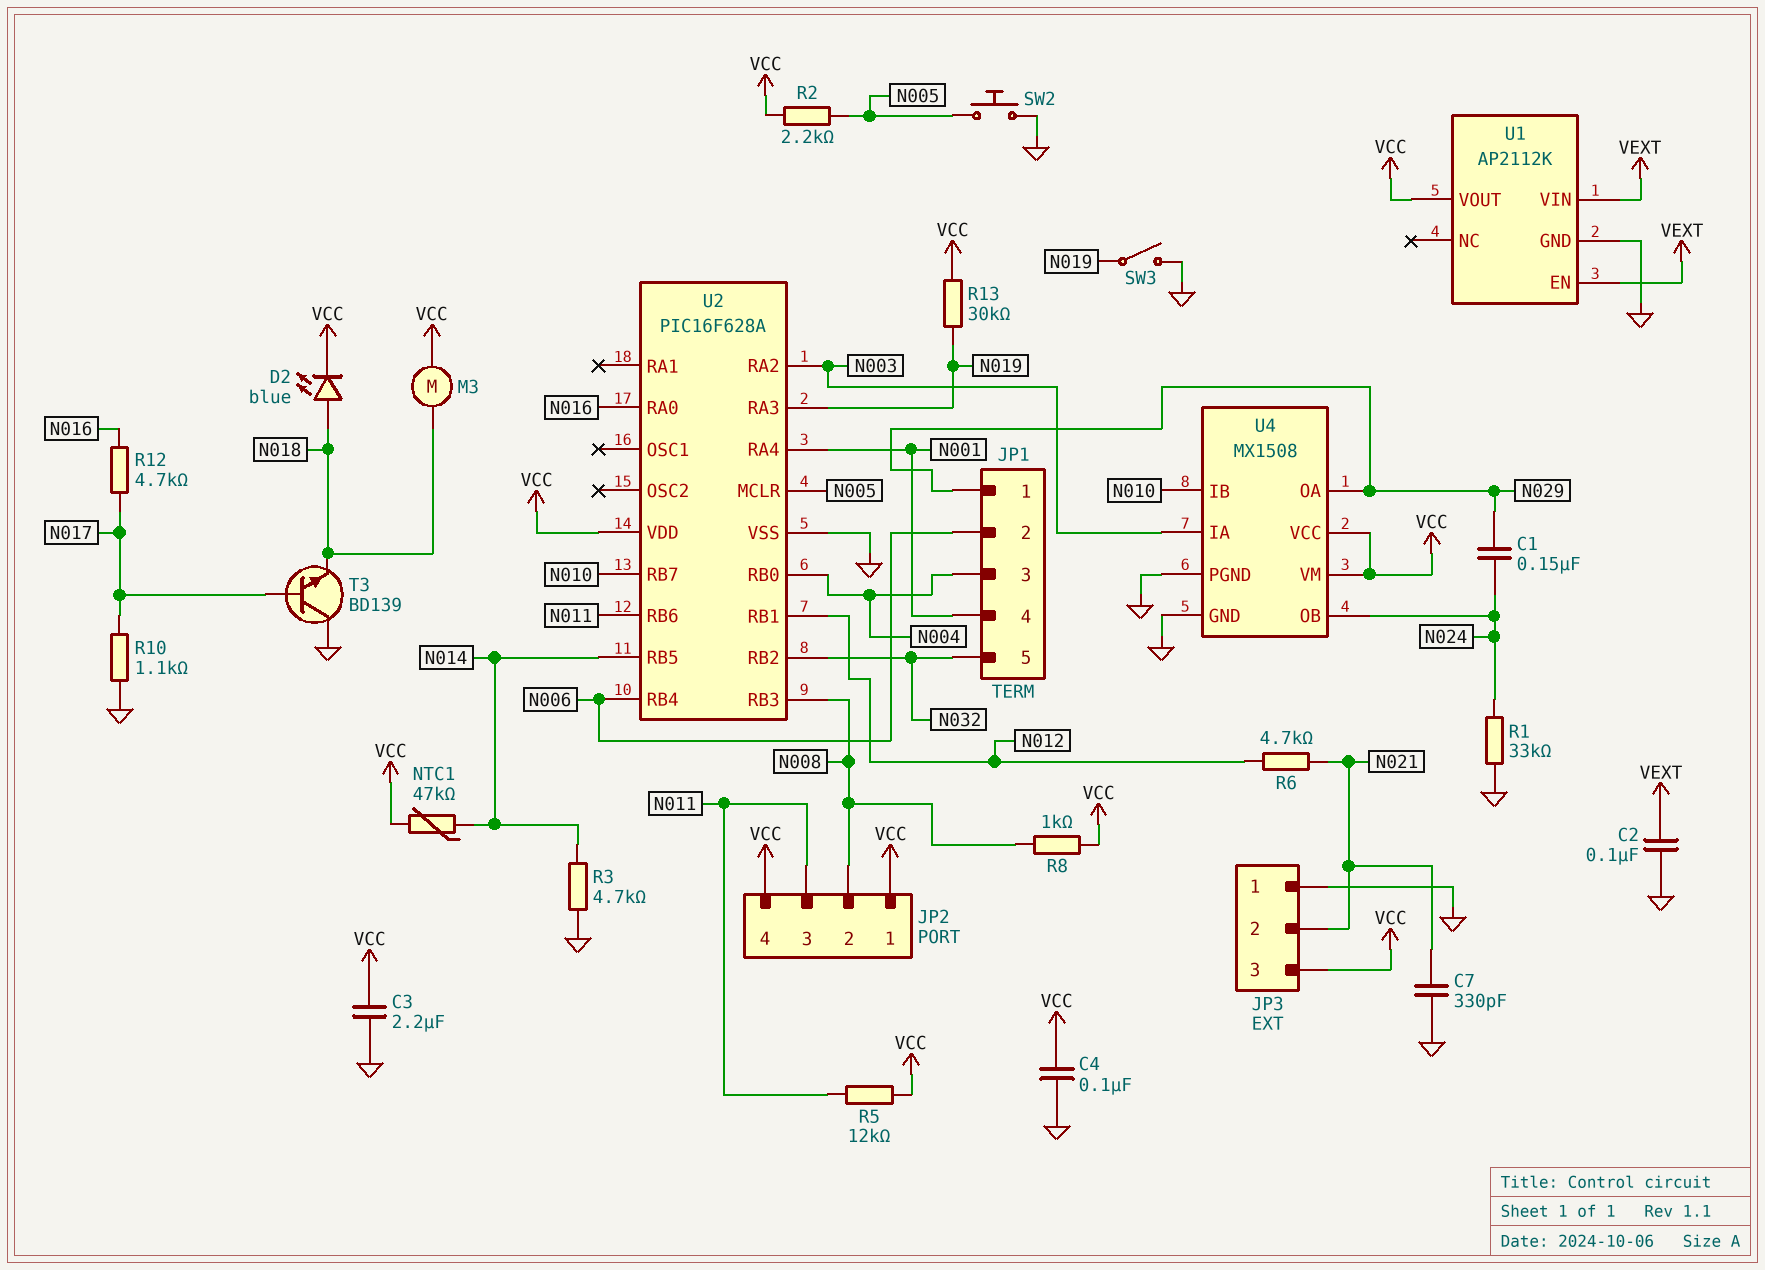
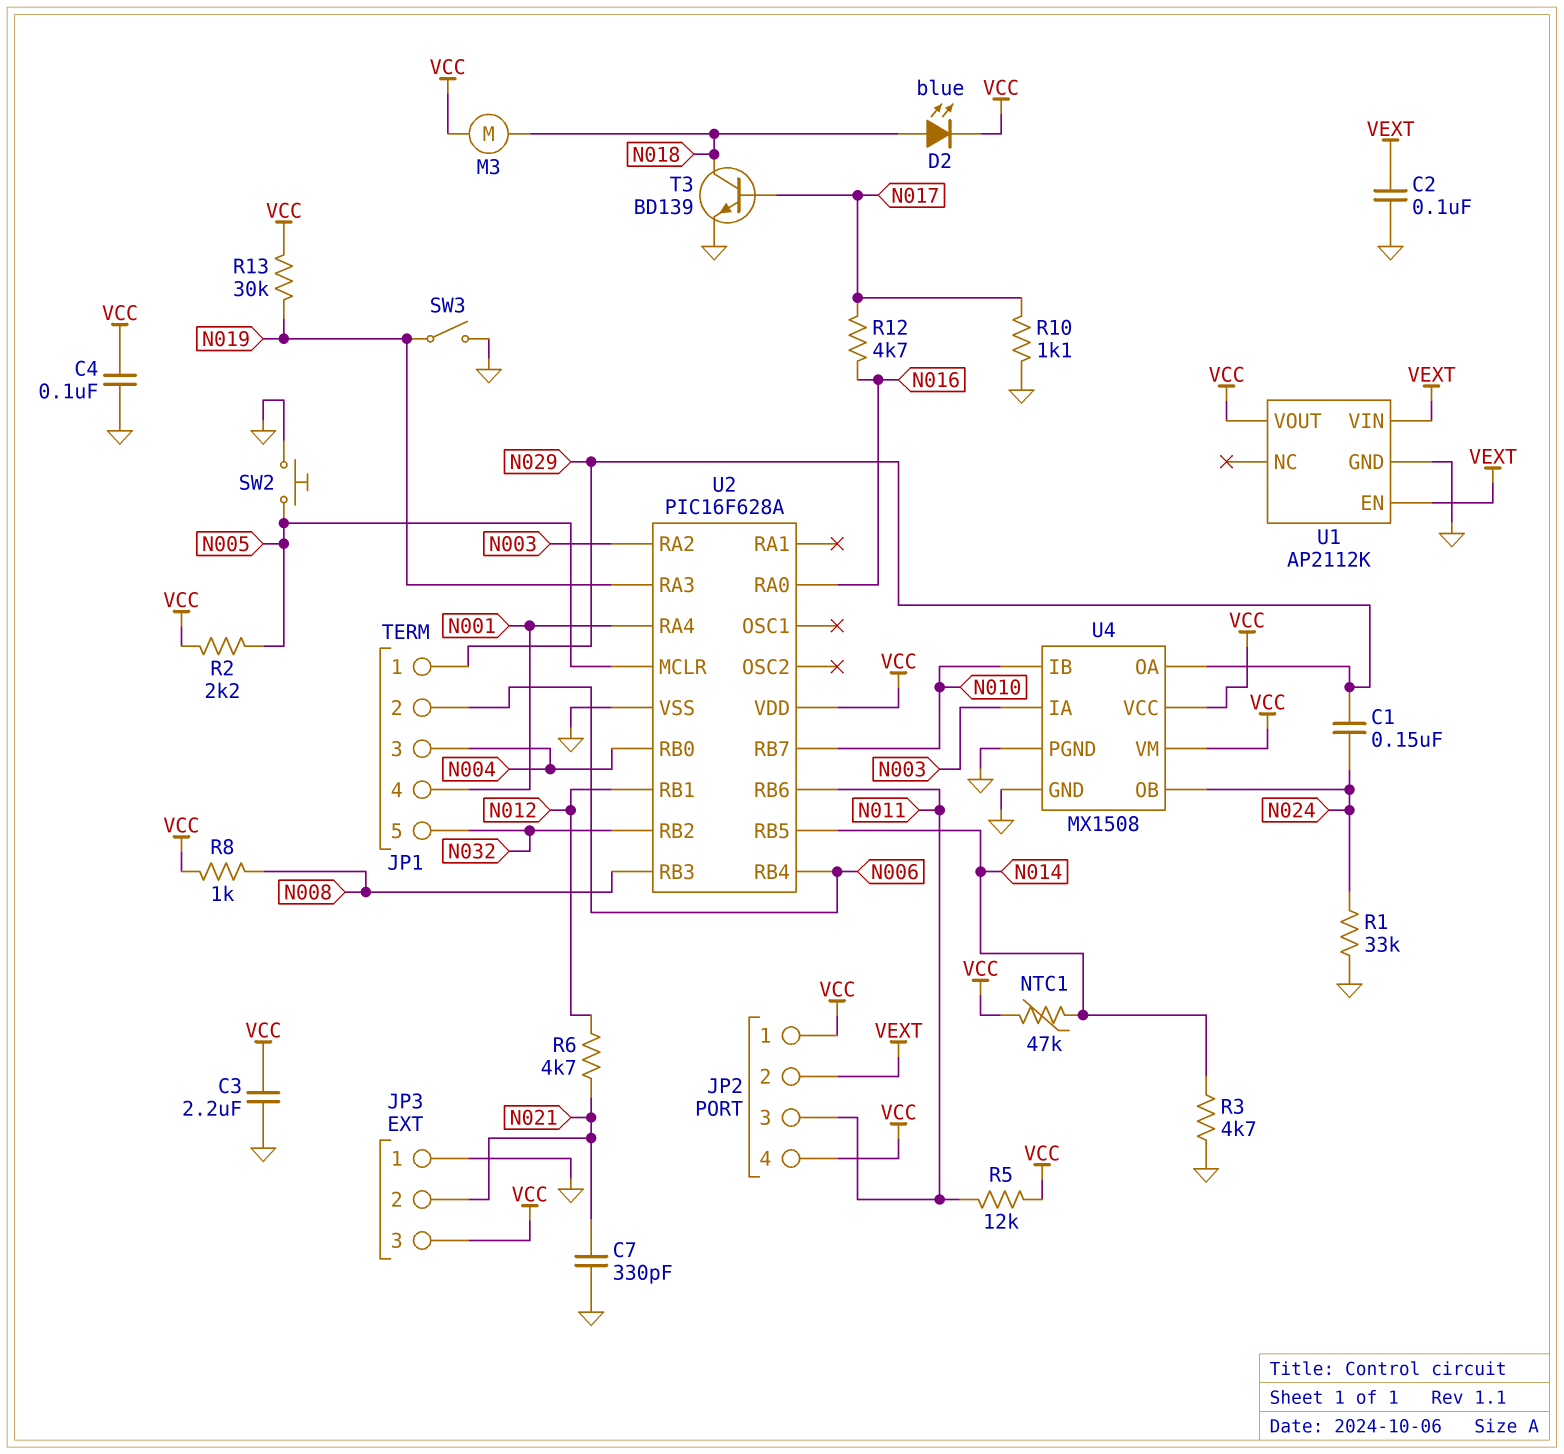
JP2 pin 2: N008 -> VEXT
T3: NPN BD139 (B N017, C GND, E N018) -> NPN BD139 (B N017, C N018, E GND)

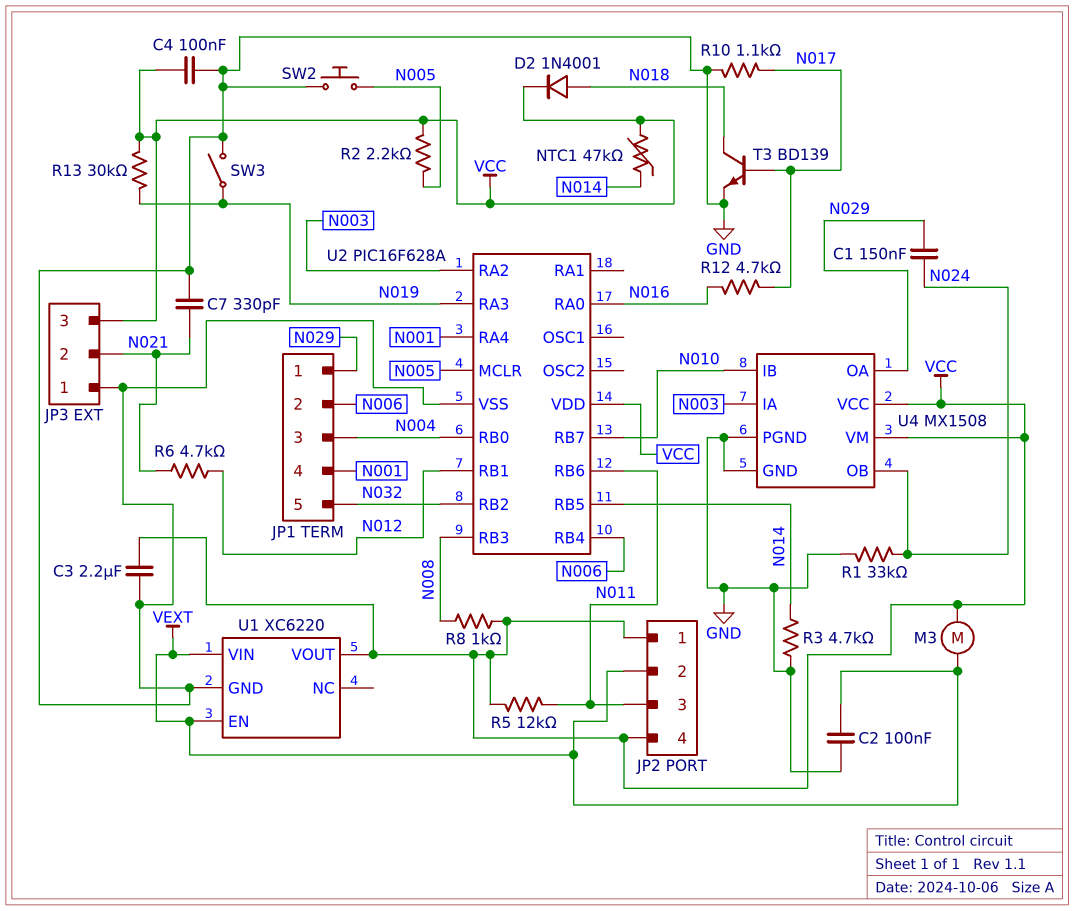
D2: LED blue (A N018, K VCC) -> diode 1N4001 (A N018, K VCC)
M3: motor (N018, VCC) -> motor (VCC, VEXT)
U1: AP2112K -> XC6220

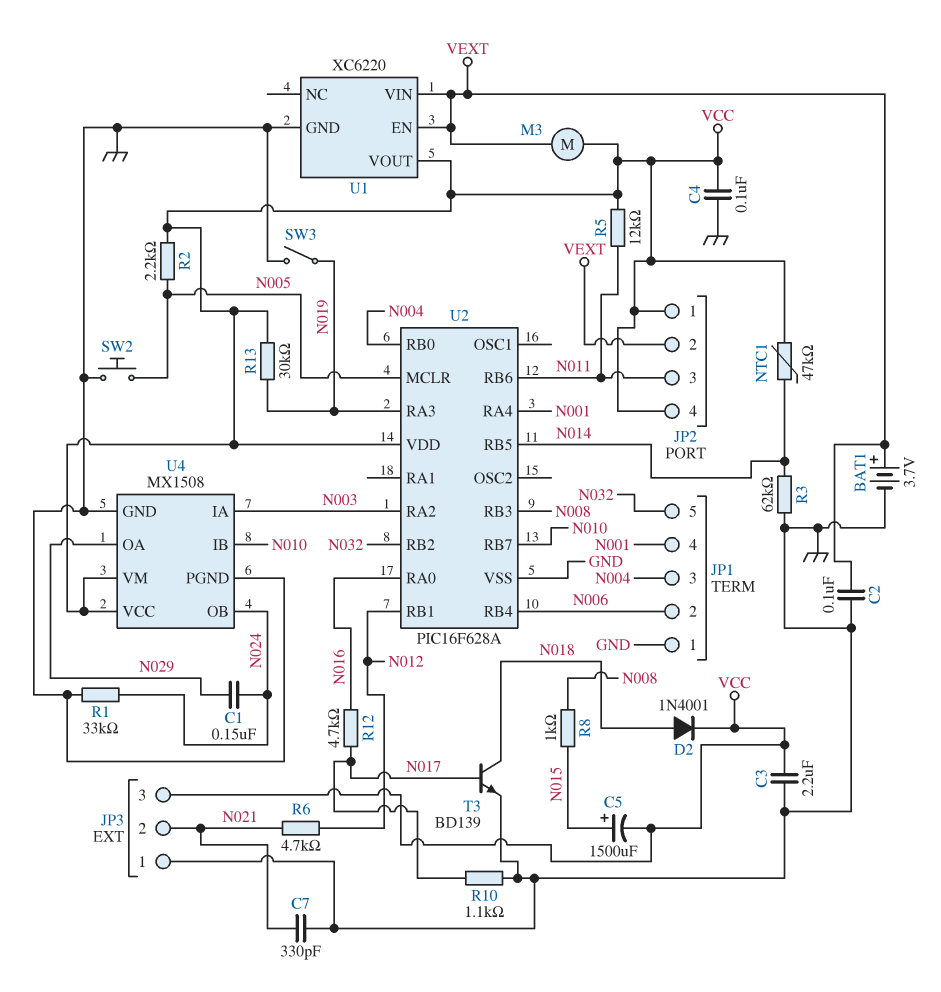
BAT1: none -> 3.7V (plus VEXT, minus GND)
C5: none -> 1500uF (plus N015, minus VCC)
JP1 pin 1: N029 -> GND
R3: 4.7k (GND, N014) -> 62k (GND, N014)
R8: 1k (N008, VCC) -> 1k (N008, N015)

